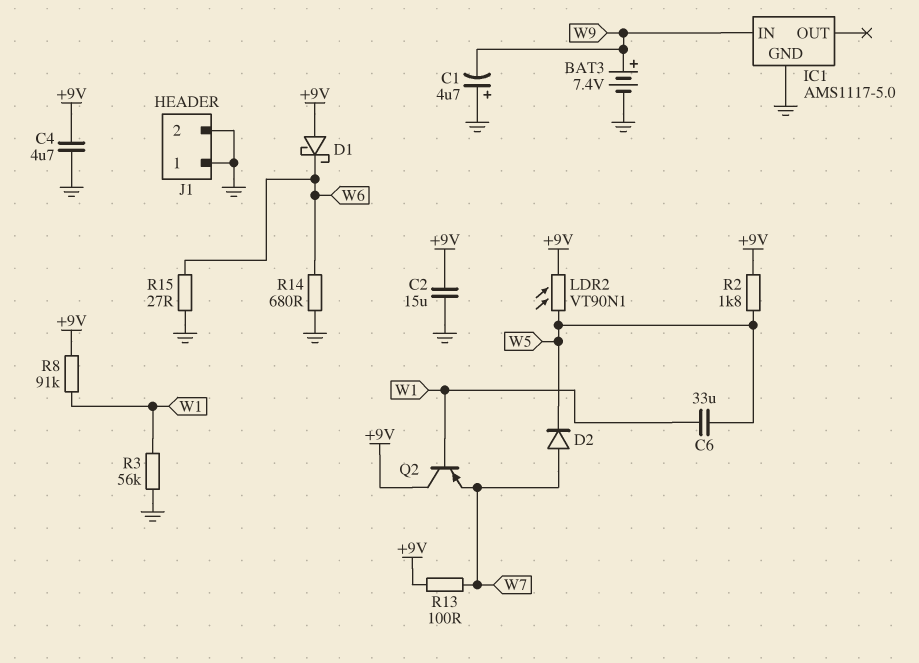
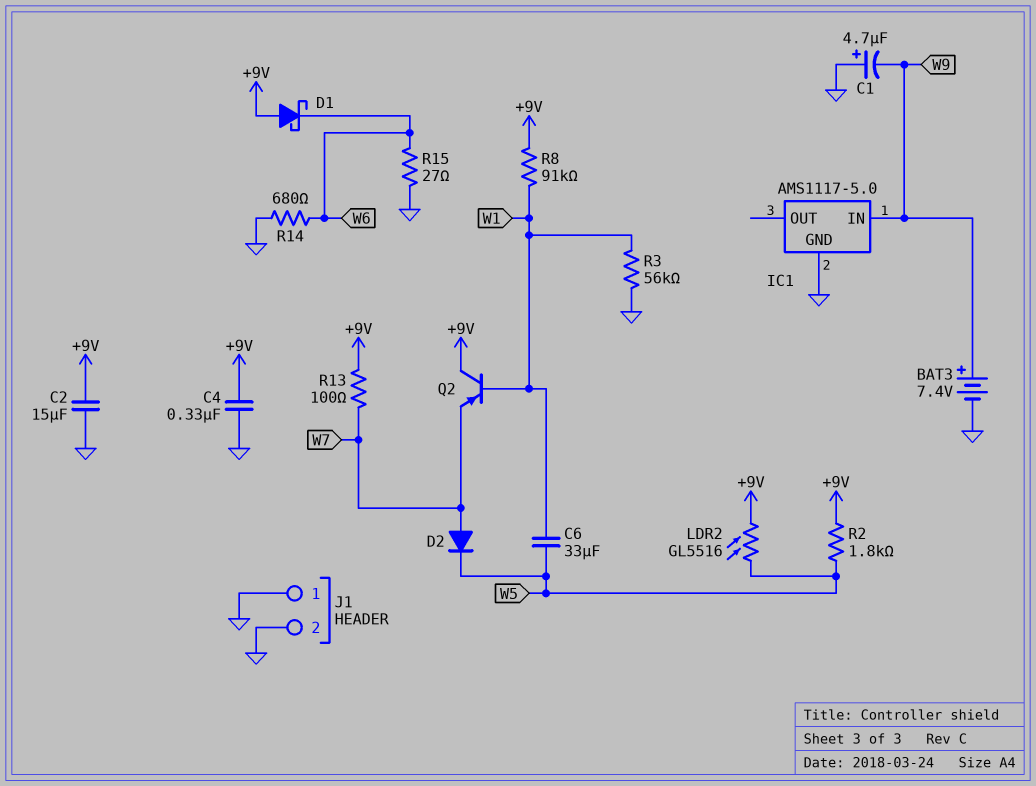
C4: 4.7uF (+9V, GND) -> 330nF (+9V, GND)
LDR2: VT90N1 (+9V, W5) -> GL5516 (+9V, W5)

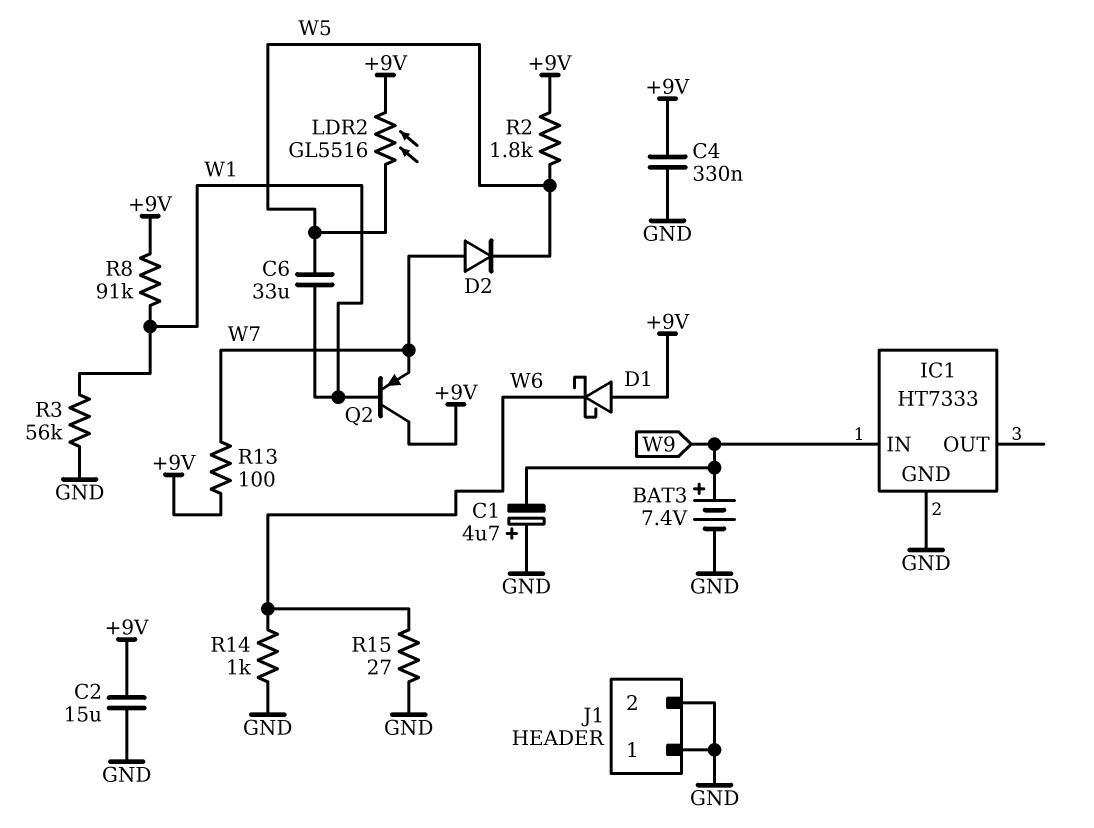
IC1: AMS1117-5.0 -> HT7333
R14: 680 (GND, W6) -> 1k (GND, W6)

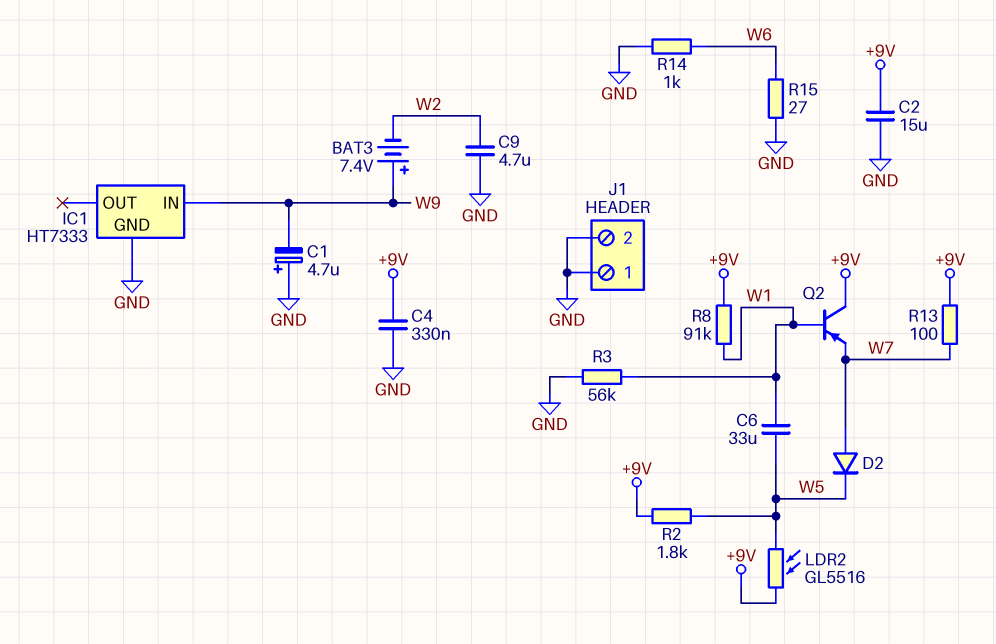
BAT3: 7.4V (plus W9, minus GND) -> 7.4V (plus W9, minus W2)
C9: none -> 4.7uF (GND, W2)
D1: schottky (A +9V, K W6) -> none

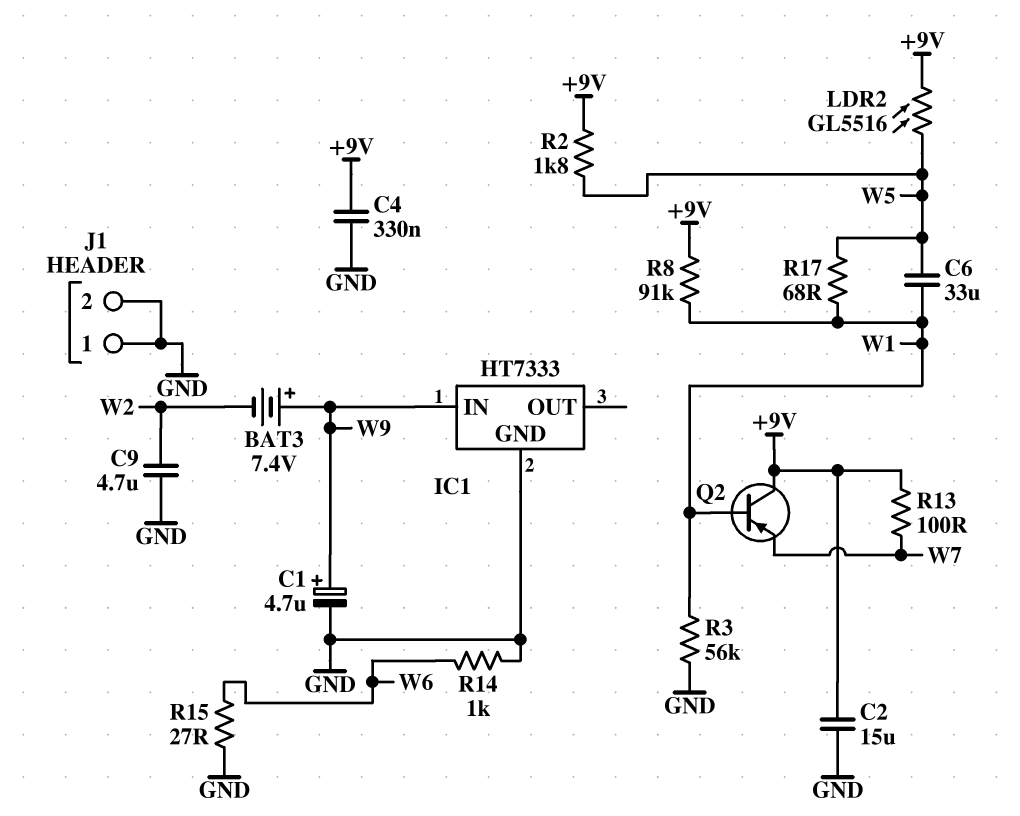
C1: 4.7uF (plus GND, minus W9) -> 4.7uF (plus W9, minus GND)
D2: diode (A W7, K W5) -> none
R17: none -> 68 (W1, W5)

